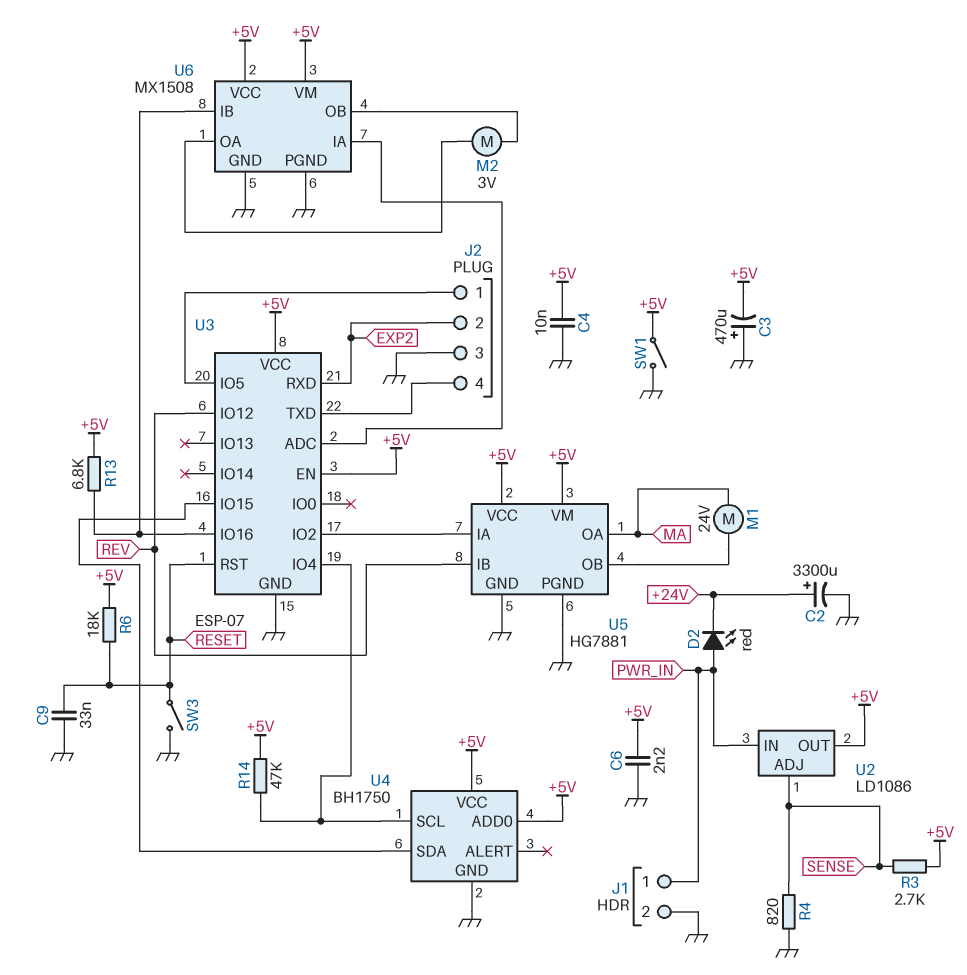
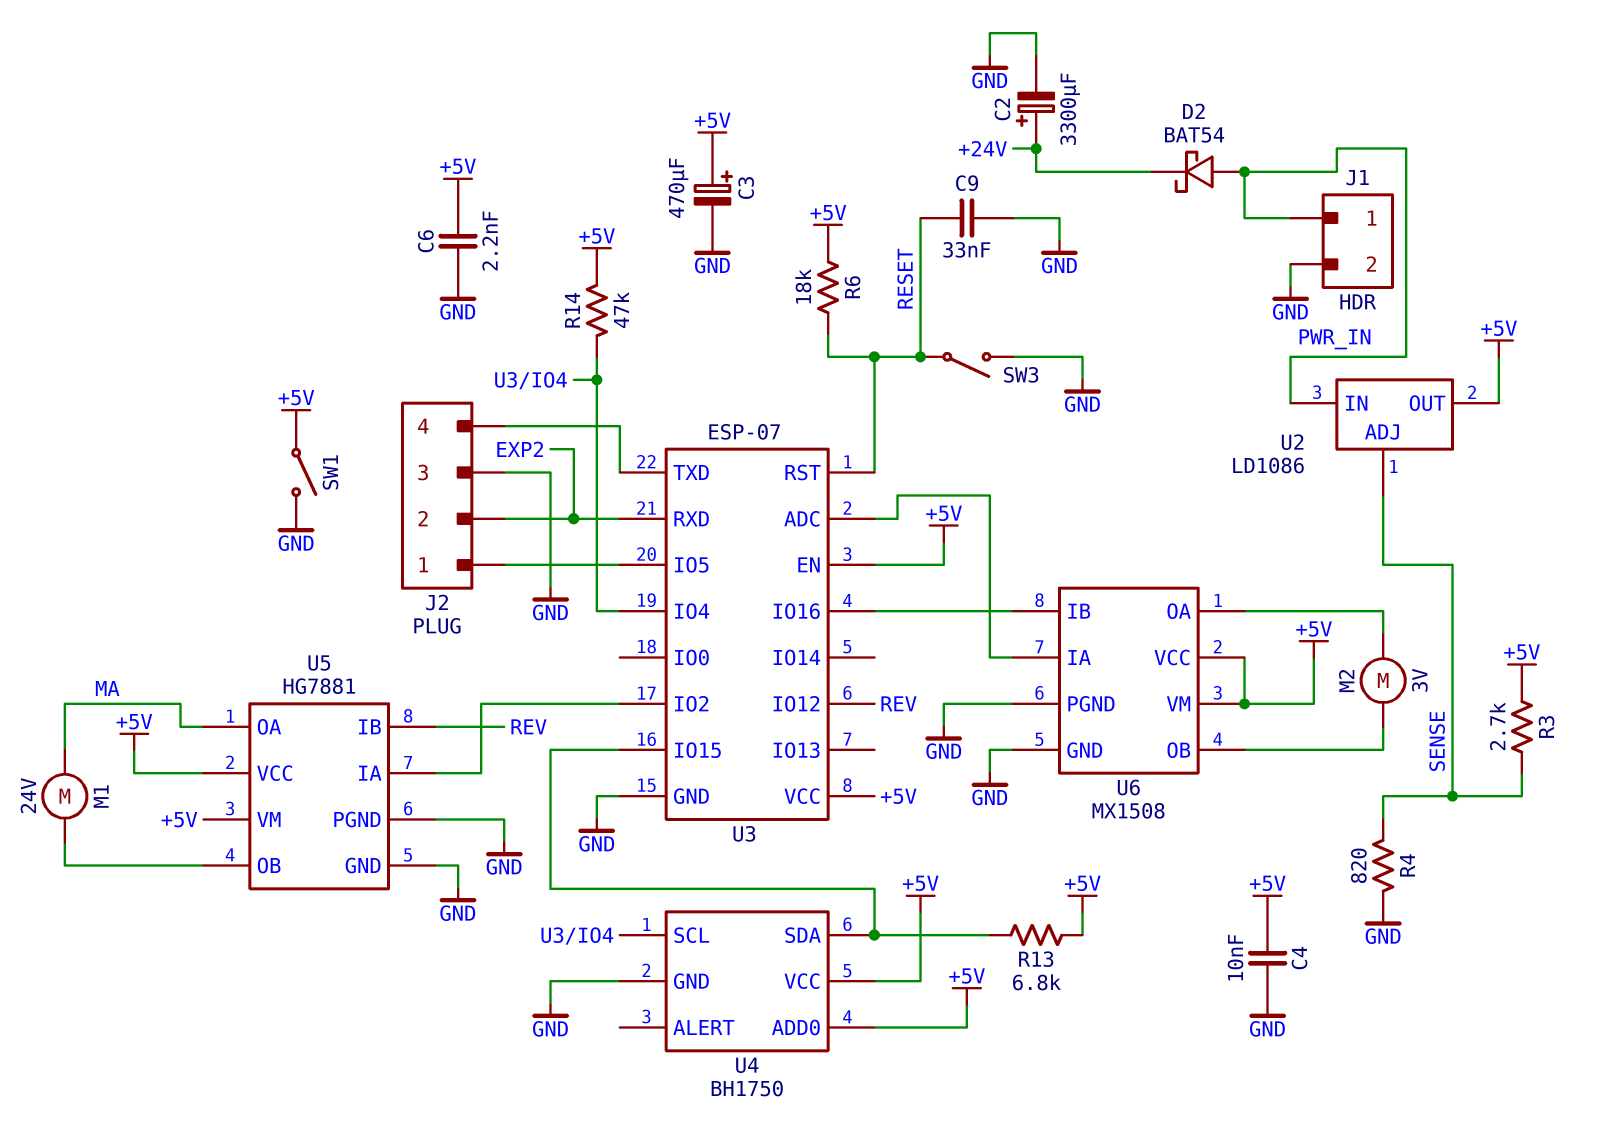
C3: 470uF (plus GND, minus +5V) -> 470uF (plus +5V, minus GND)
D2: LED red (A PWR_IN, K +24V) -> schottky BAT54 (A PWR_IN, K +24V)
R13: 6.8k (+5V, U3/IO16) -> 6.8k (+5V, U3/IO15)

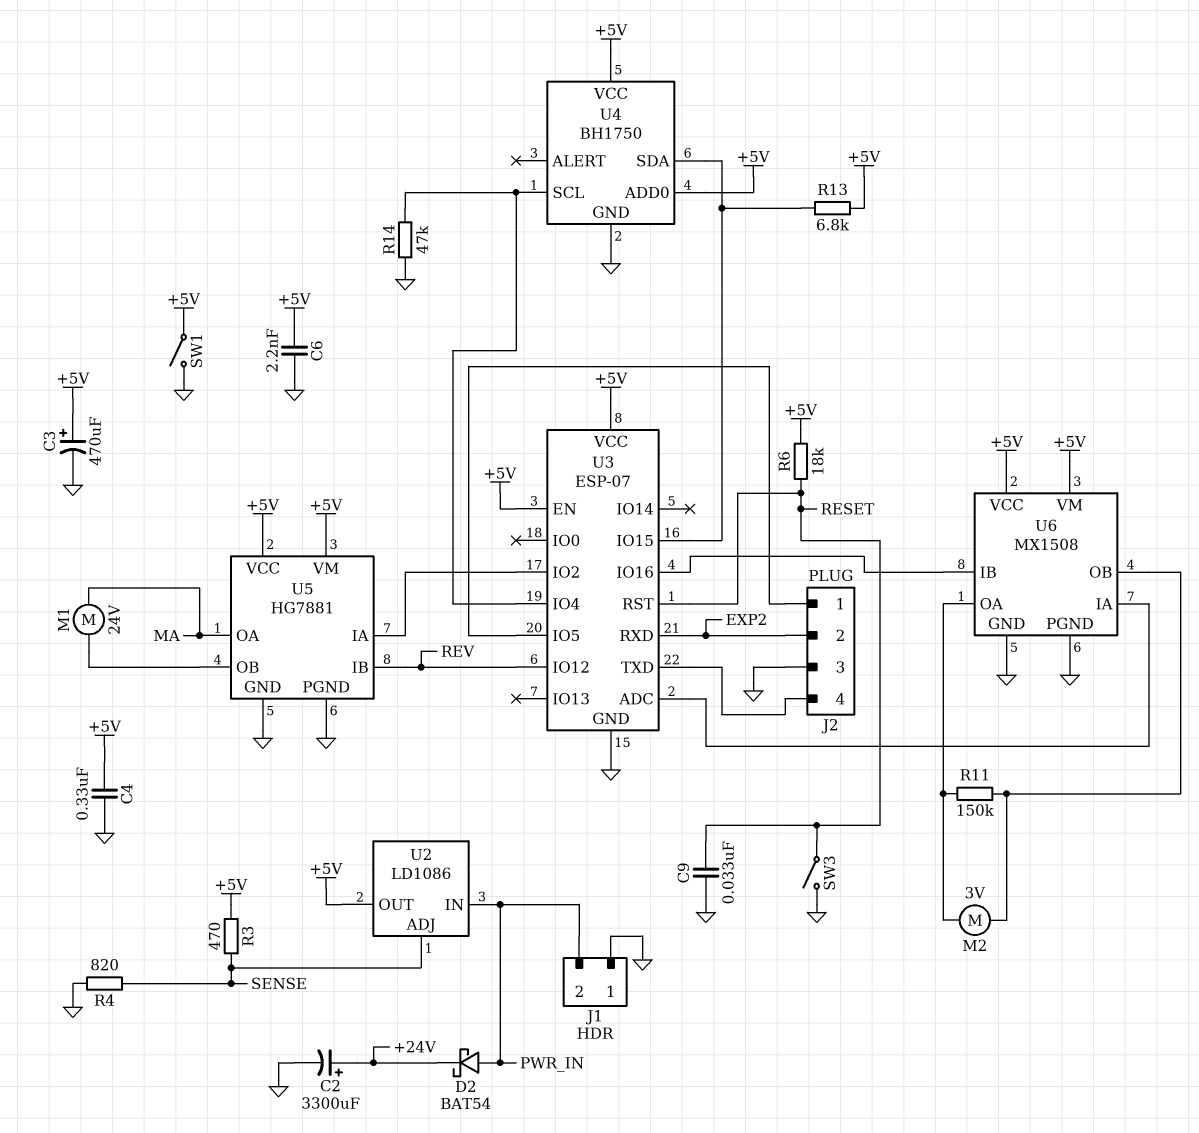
C4: 10nF (+5V, GND) -> 330nF (+5V, GND)
J1 pin 1: PWR_IN -> GND
J1 pin 2: GND -> PWR_IN
R3: 2.7k (+5V, SENSE) -> 470 (+5V, SENSE)
R11: none -> 150k (U6/OA, U6/OB)
R14: 47k (+5V, U3/IO4) -> 47k (GND, U3/IO4)

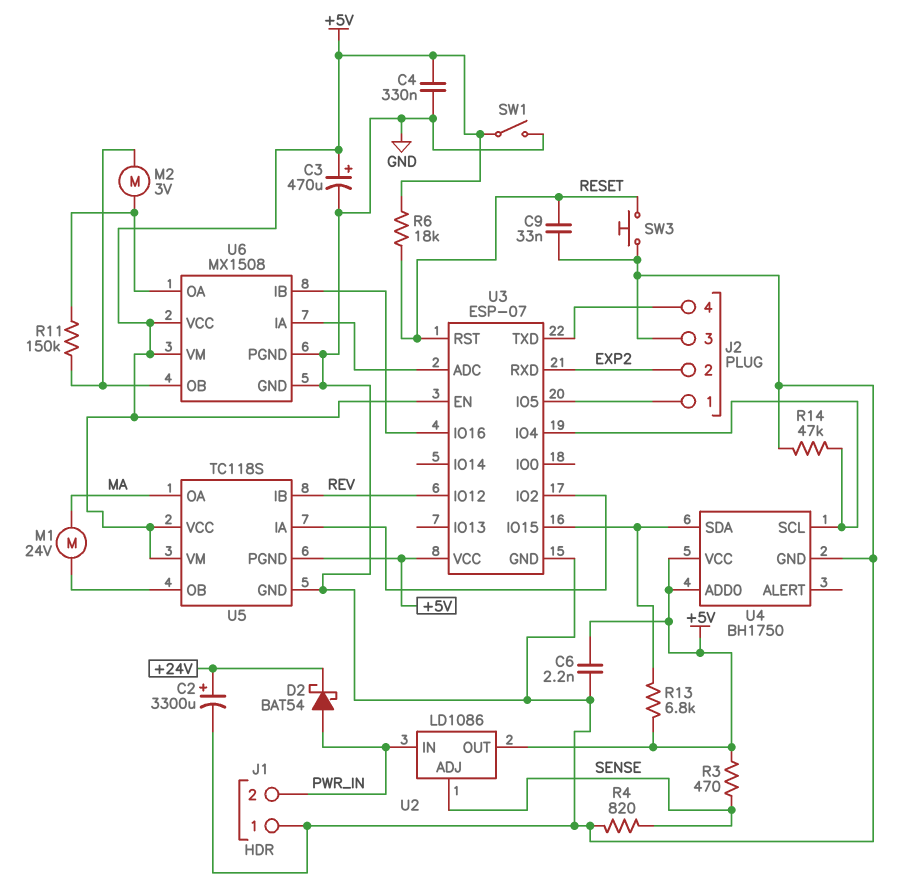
SW3: switch (GND, RESET) -> button (GND, RESET)
U5: HG7881 -> TC118S
U5 pin PGND: GND -> +5V

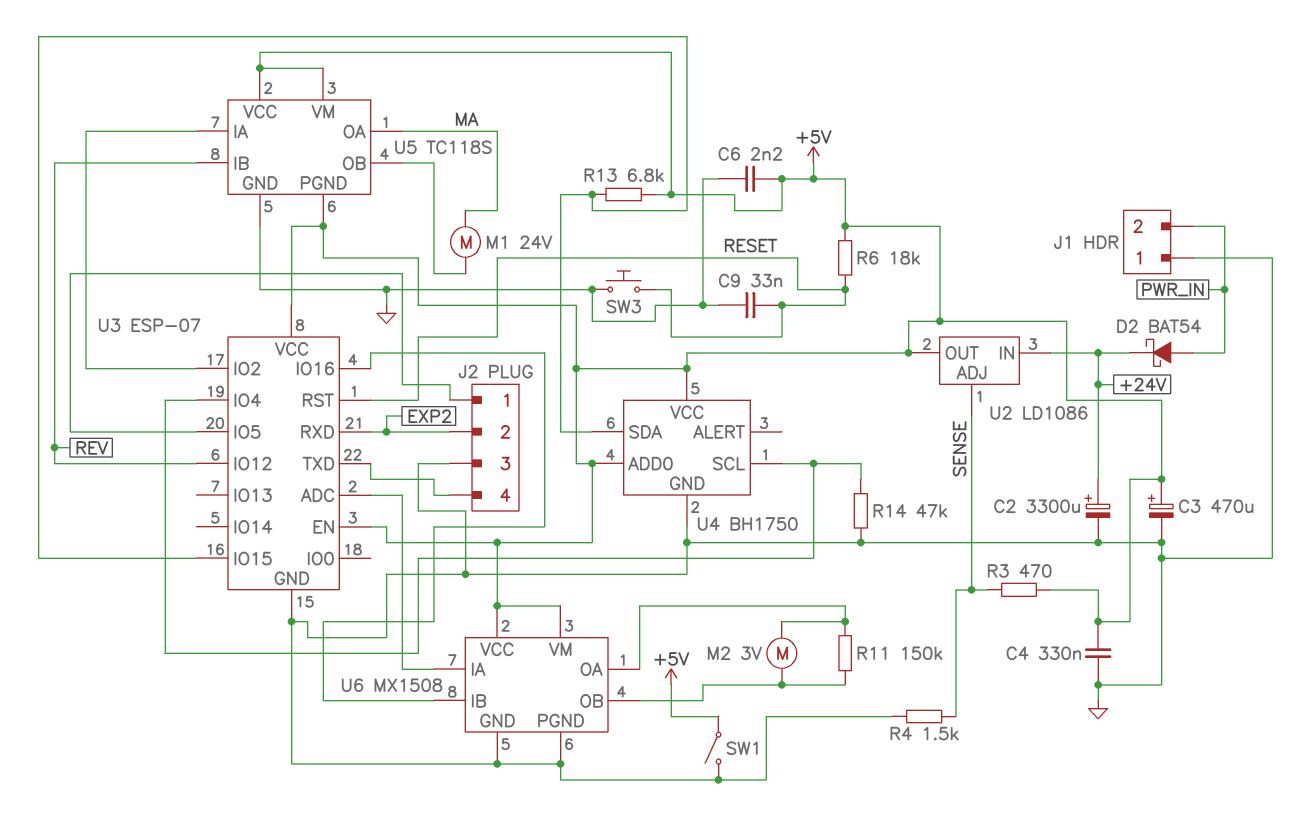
R4: 820 (GND, SENSE) -> 1.5k (GND, SENSE)
U2 pin IN: PWR_IN -> +24V

